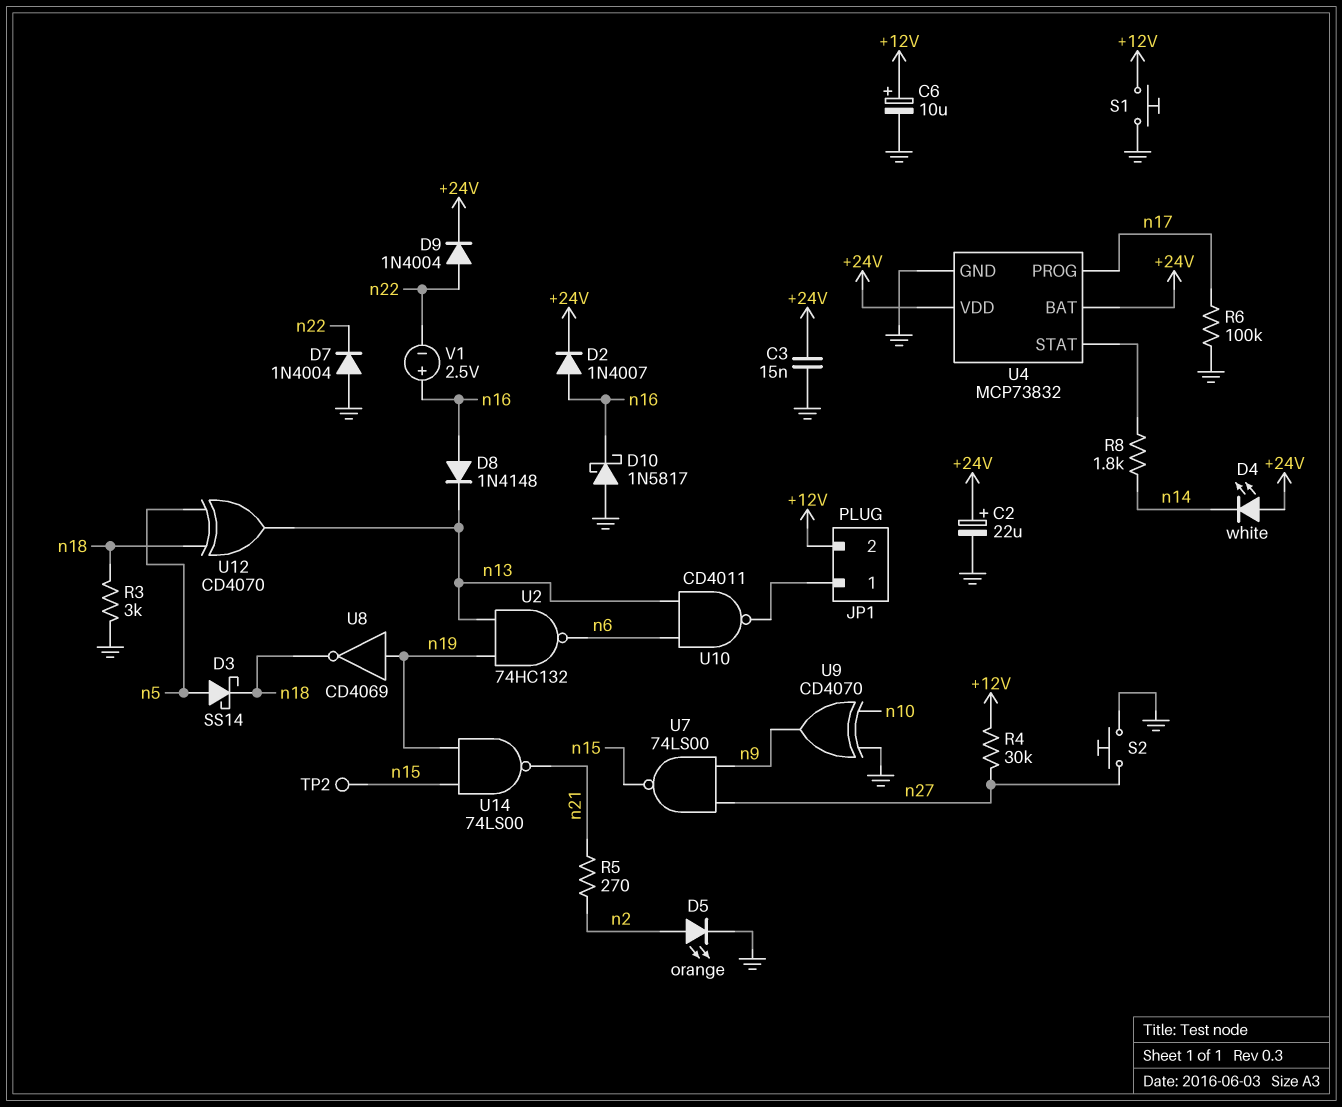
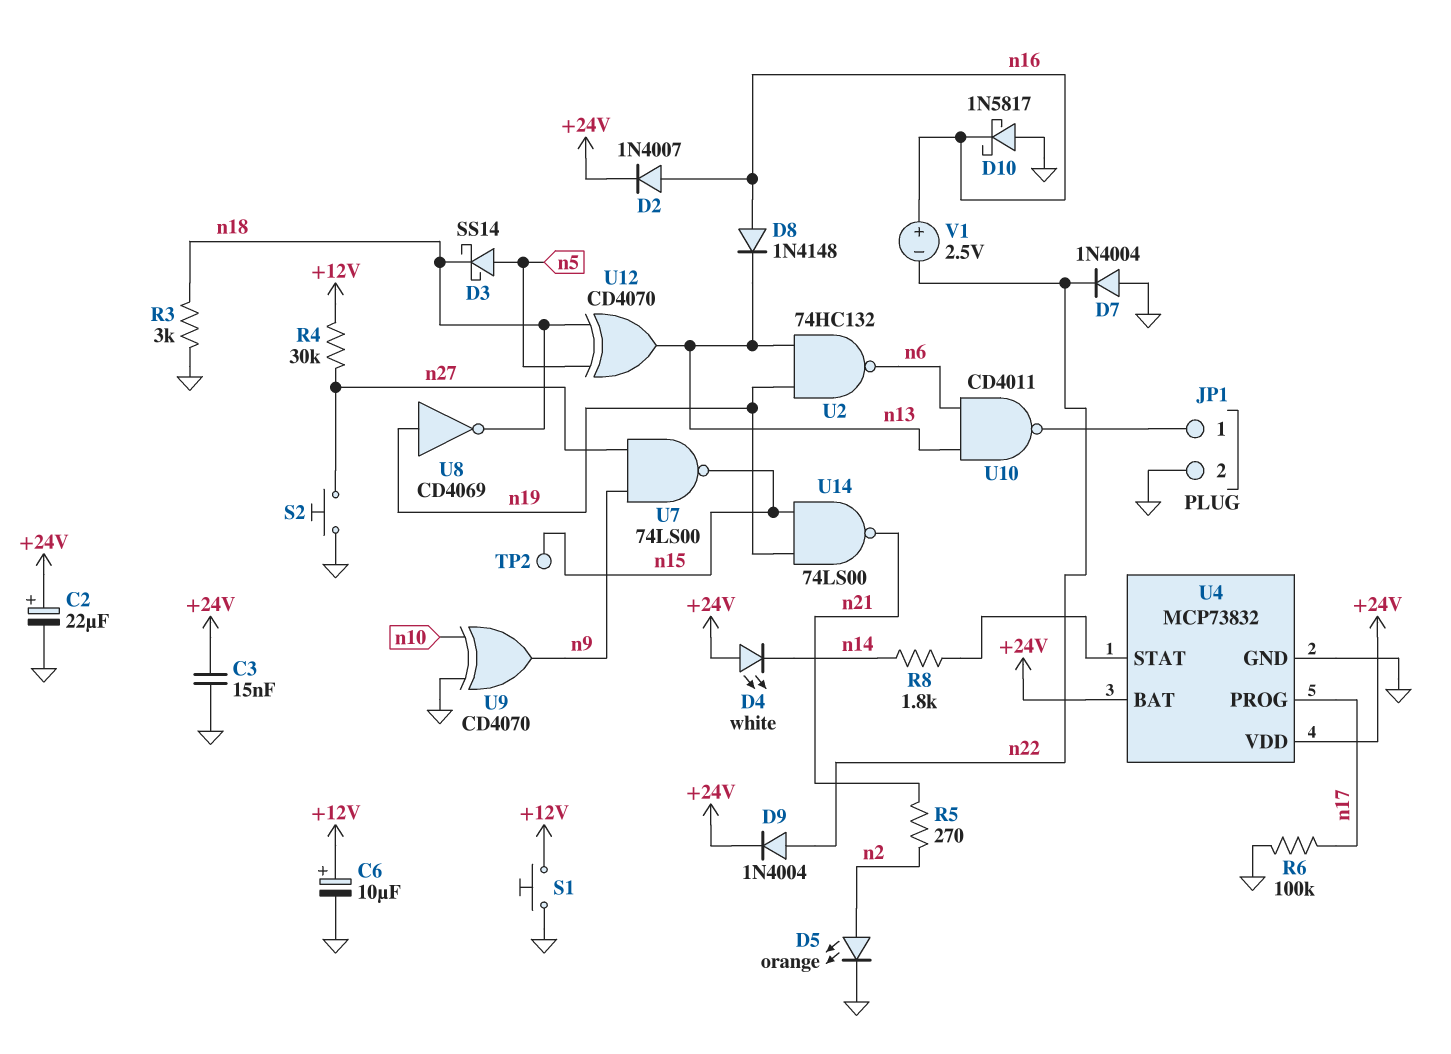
JP1 pin 2: +12V -> GND

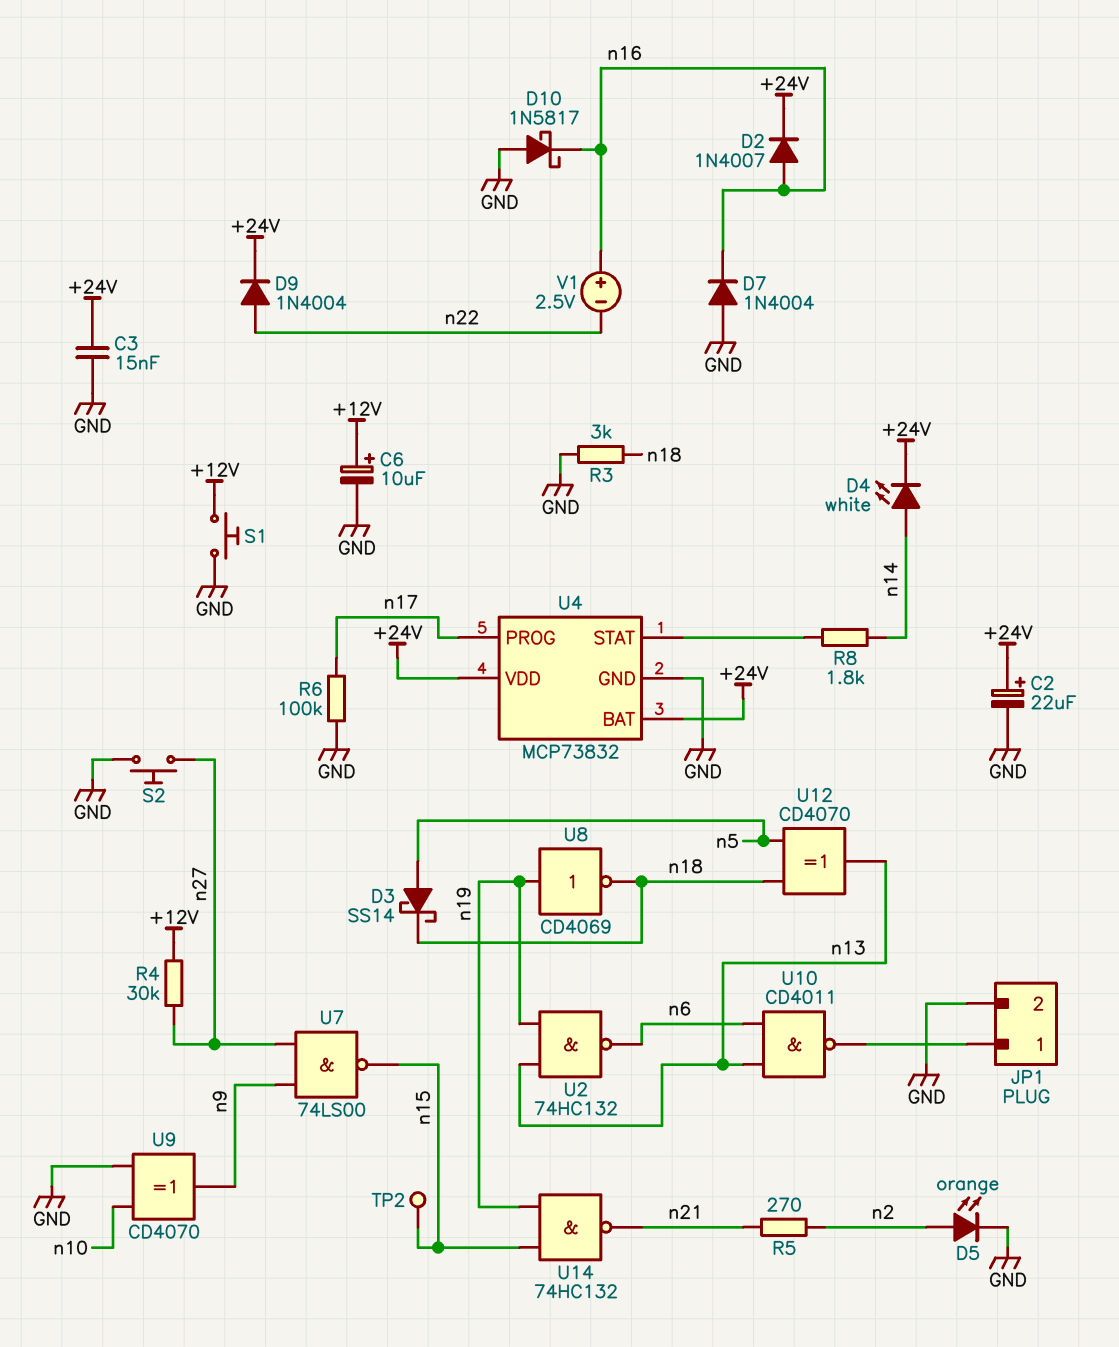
D4: LED white (A +24V, K n14) -> LED white (A n14, K +24V)
D7: diode 1N4004 (A GND, K n22) -> diode 1N4004 (A GND, K n16)
D8: diode 1N4148 (A n16, K n13) -> none
U14: NAND 74LS00 (in n15, in n19, out n21) -> NAND 74HC132 (in n15, in n19, out n21)

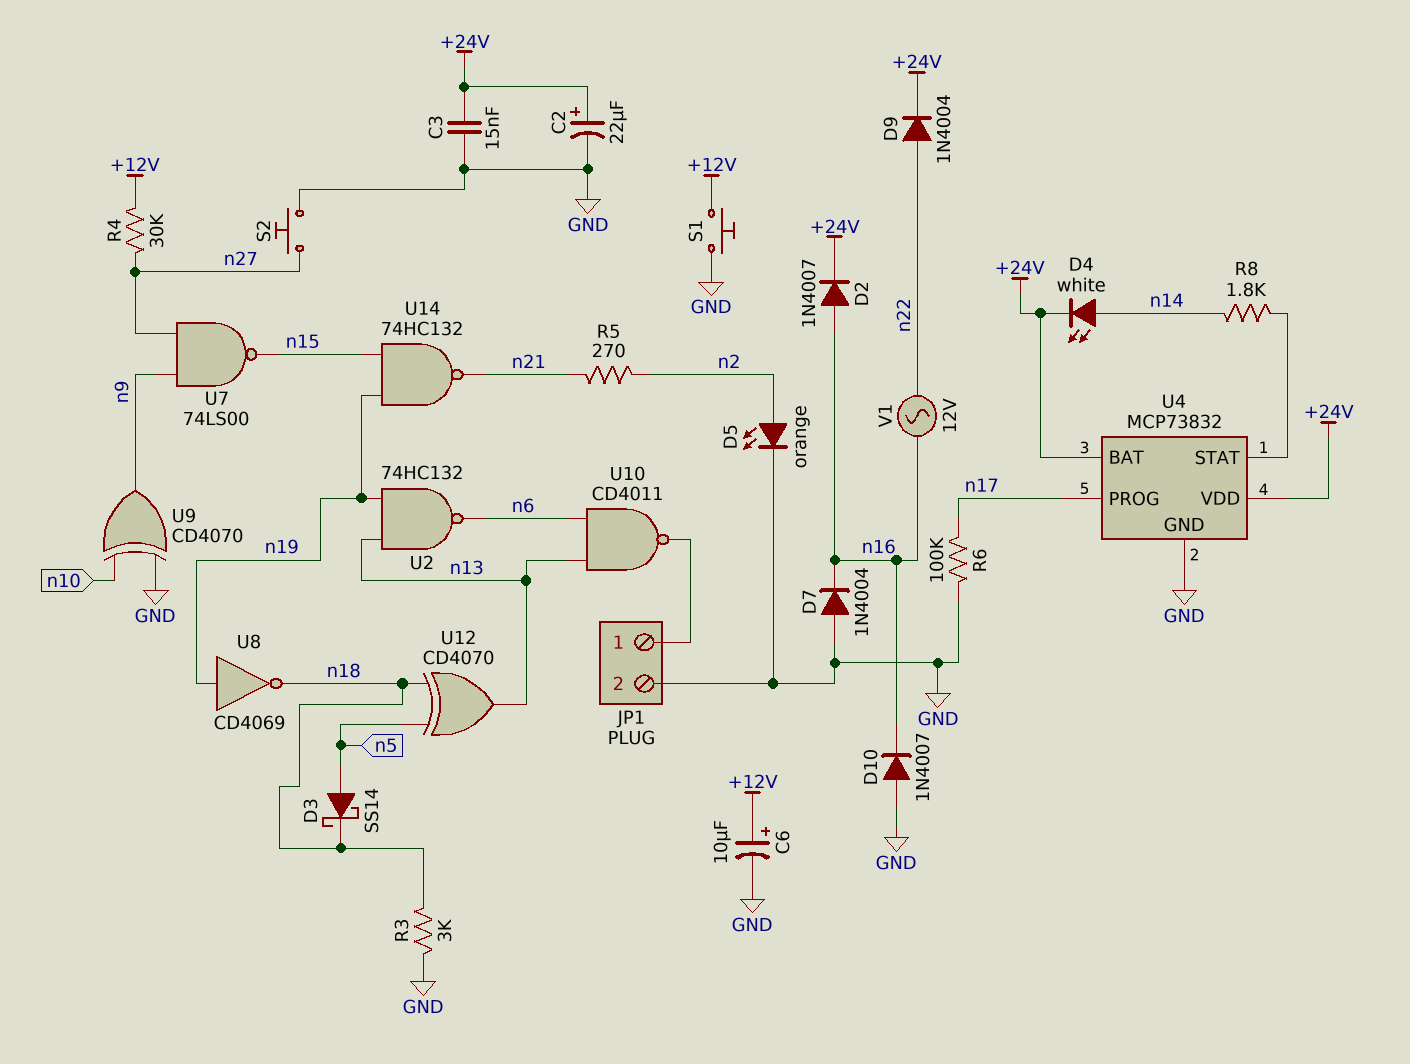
D10: schottky 1N5817 (A GND, K n16) -> diode 1N4007 (A GND, K n16)
TP2: test point (n15) -> none
V1: 2.5V (plus n16, minus n22) -> AC 12V (n16, n22)

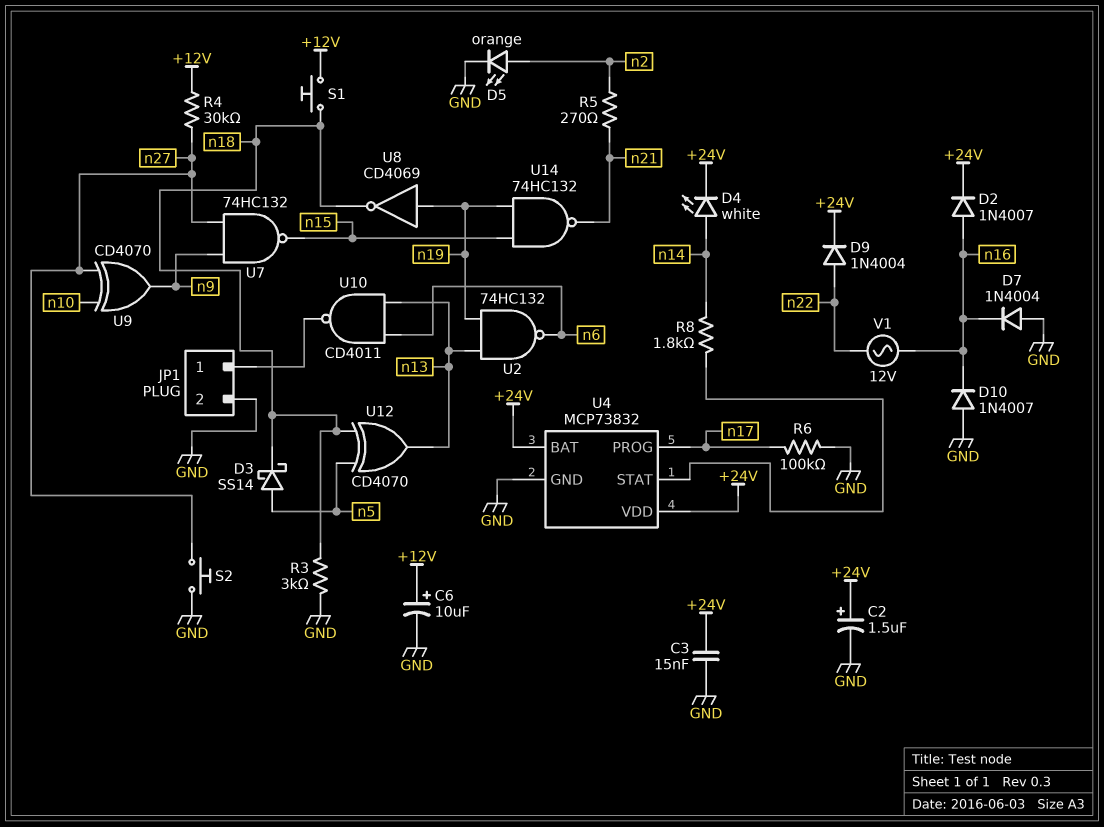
C2: 22uF (plus +24V, minus GND) -> 1.5uF (plus +24V, minus GND)
S1: button (+12V, GND) -> button (+12V, n18)
U7: NAND 74LS00 (in n9, in n27, out n15) -> NAND 74HC132 (in n9, in n27, out n15)
U9: XOR CD4070 (in GND, in n10, out n9) -> XOR CD4070 (in n10, in n27, out n9)

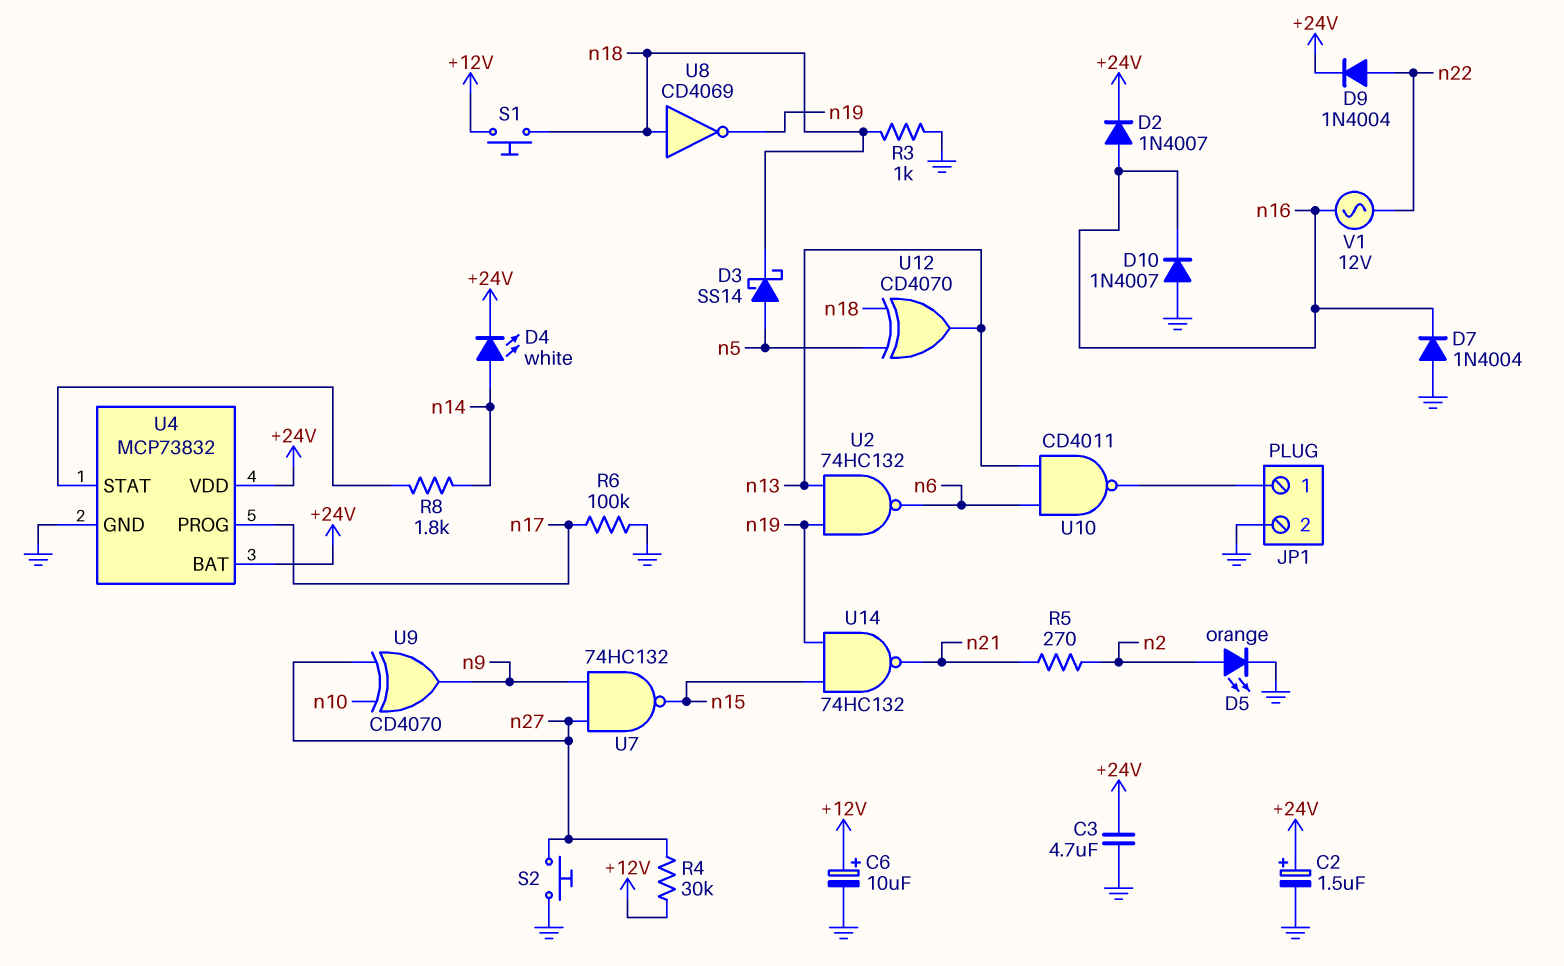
C3: 15nF (+24V, GND) -> 4.7uF (+24V, GND)
R3: 3k (GND, n18) -> 1k (GND, n18)
U8: NOT CD4069 (in n19, out n18) -> NOT CD4069 (in n18, out n19)

